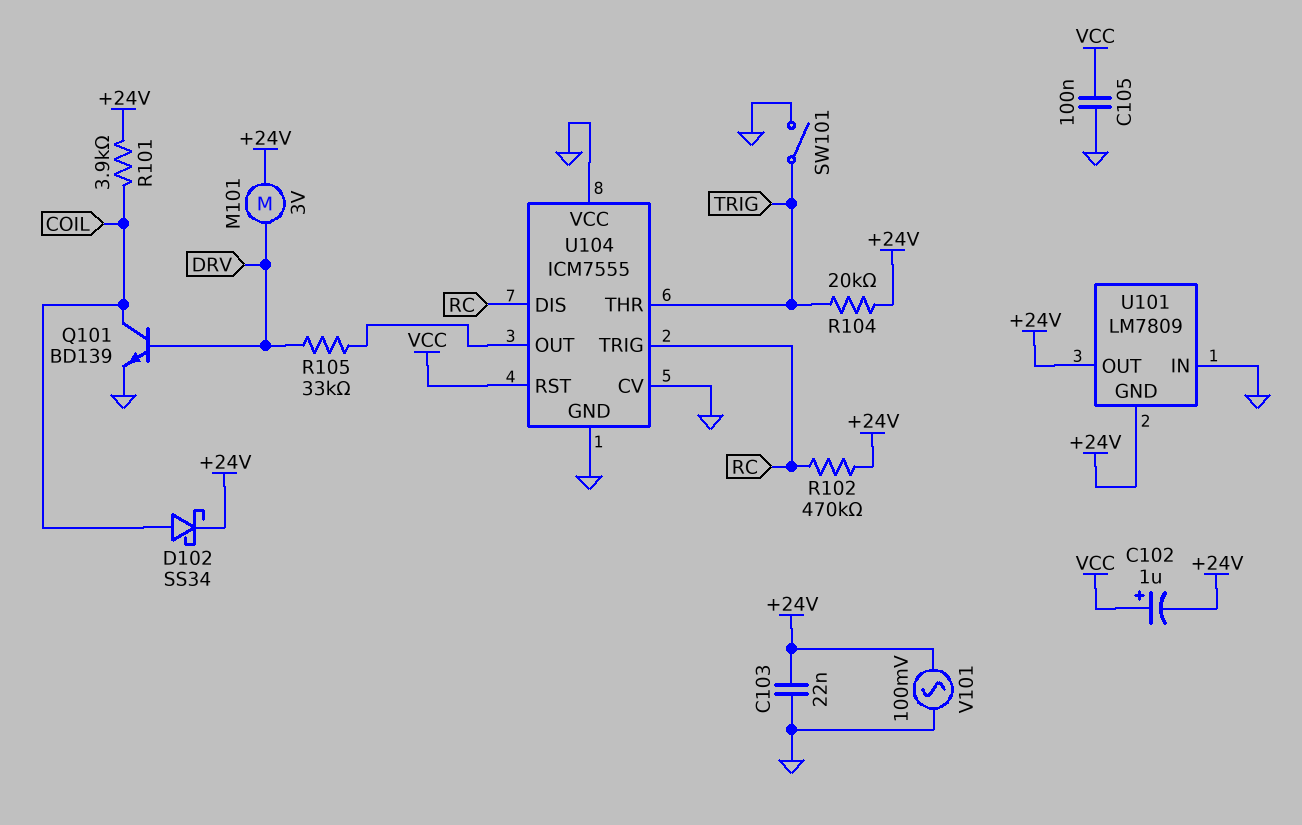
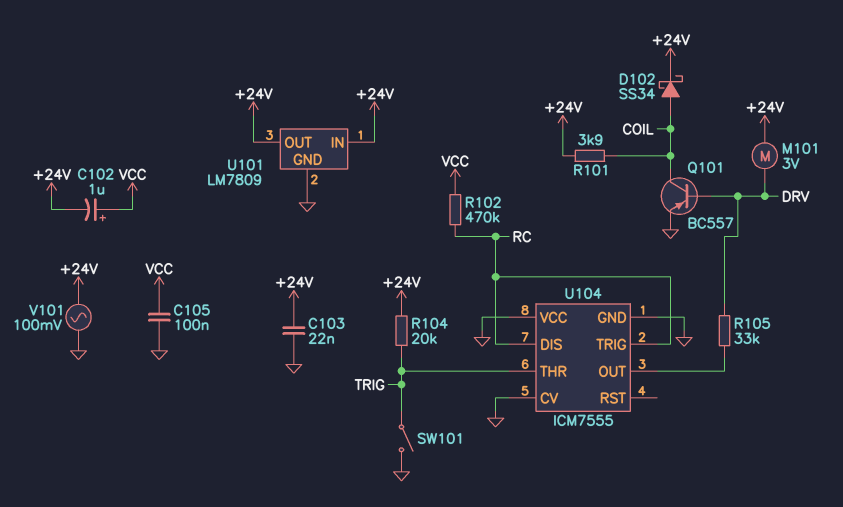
Q101: NPN BD139 (B DRV, C COIL, E GND) -> PNP BC557 (B DRV, C COIL, E GND)
R102: 470k (+24V, RC) -> 470k (RC, VCC)
U101 pin GND: +24V -> GND
U101 pin IN: GND -> +24V
U104 pin RST: VCC -> none

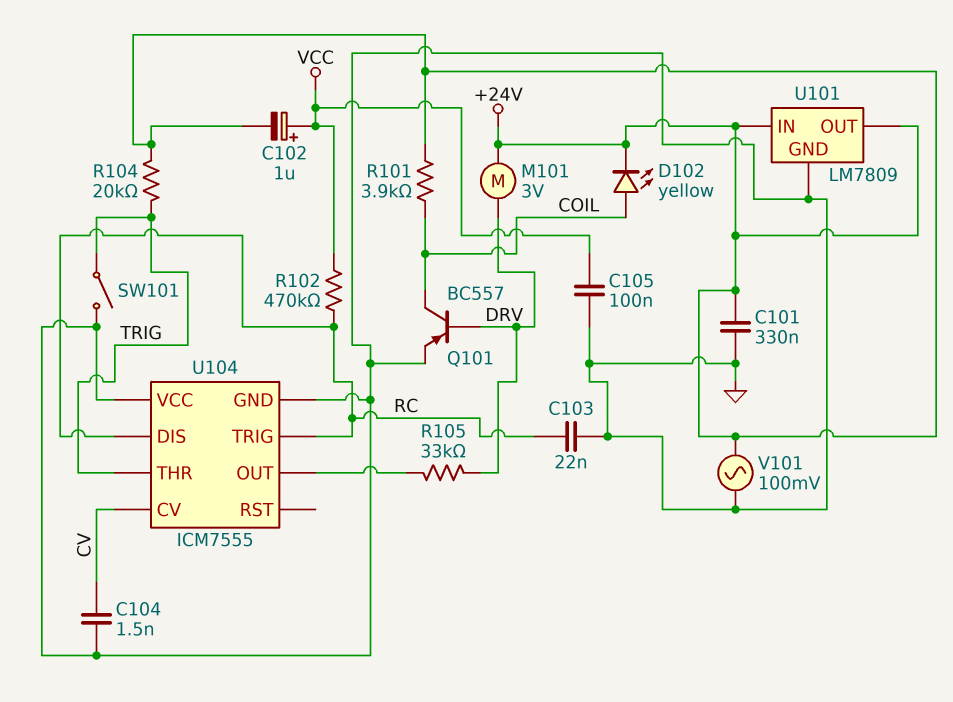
C101: none -> 330nF (+24V, GND)
C103: 22nF (+24V, GND) -> 22nF (GND, RC)
C104: none -> 1.5nF (CV, GND)
D102: schottky SS34 (A COIL, K +24V) -> LED yellow (A COIL, K +24V)
U104 pin CV: GND -> CV

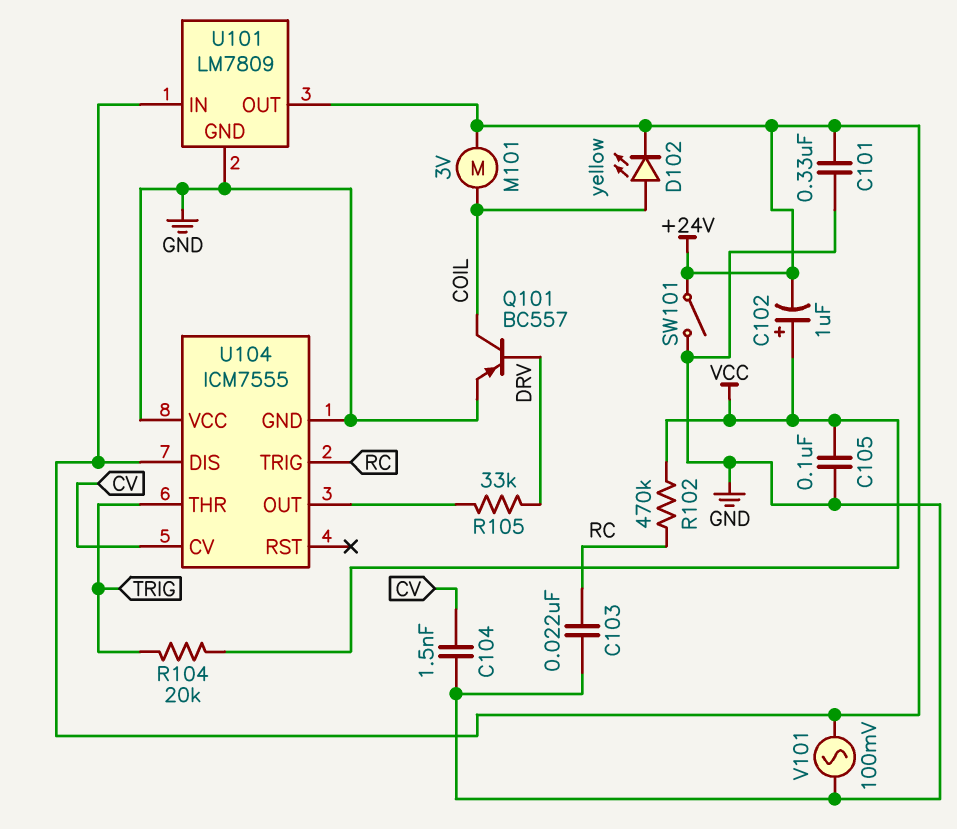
M101: motor 3V (+24V, DRV) -> motor 3V (+24V, COIL)
R101: 3.9k (+24V, COIL) -> none
R104: 20k (+24V, TRIG) -> 20k (TRIG, VCC)
SW101: switch (GND, TRIG) -> switch (+24V, GND)
U104 pin DIS: RC -> +24V

